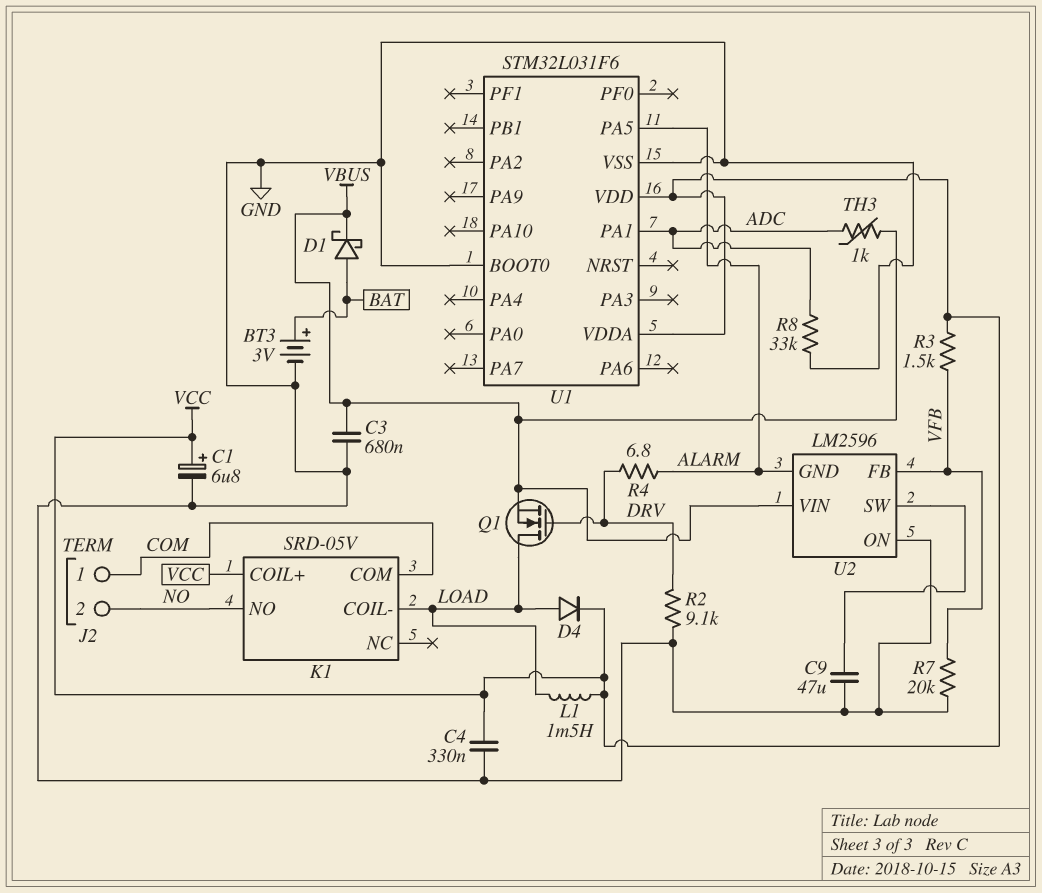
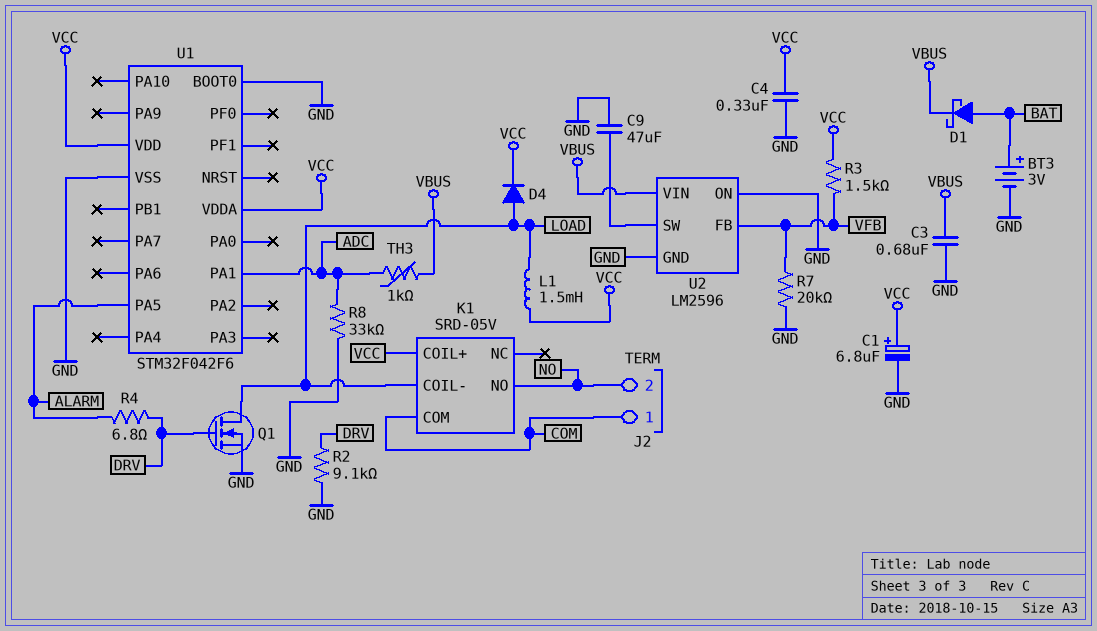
Q1: NMOS (G DRV, D LOAD, S VBUS) -> NMOS (G DRV, D LOAD, S GND)
U1: STM32L031F6 -> STM32F042F6
U2 pin GND: ALARM -> GND

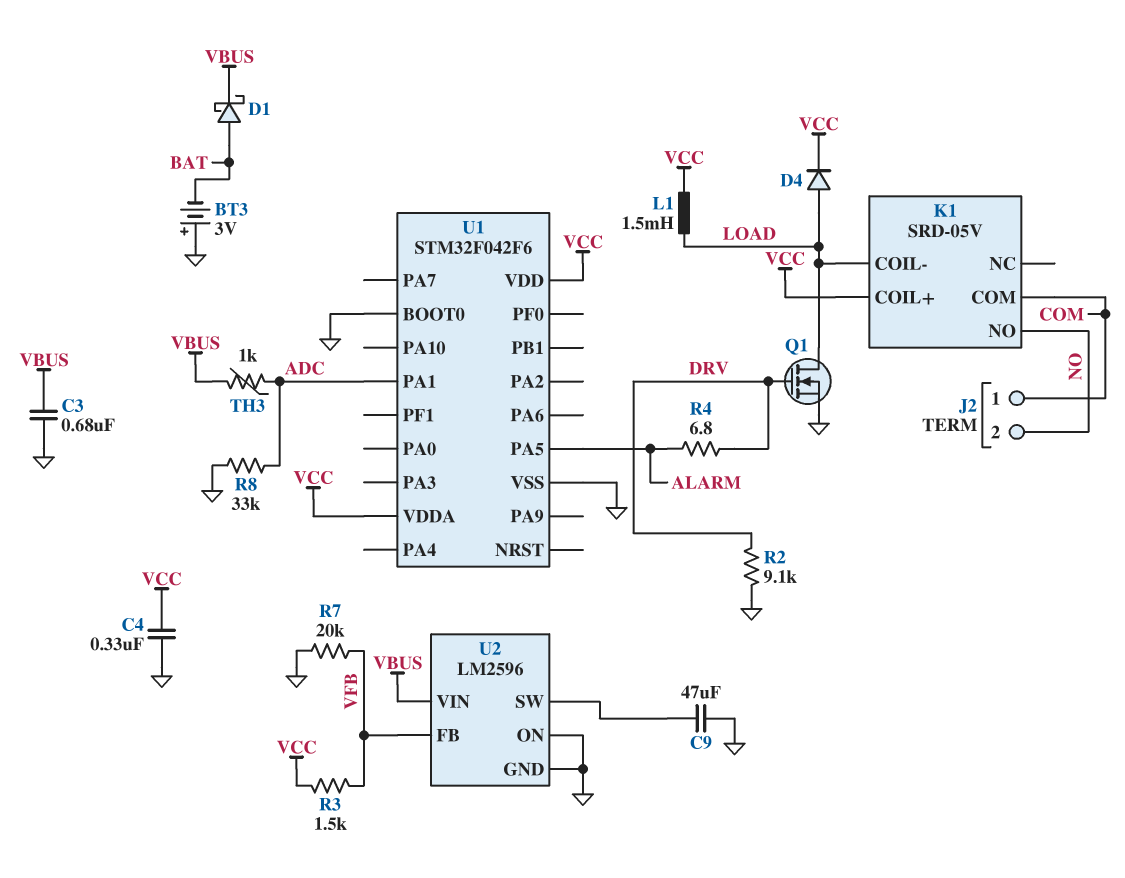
BT3: 3V (plus BAT, minus GND) -> 3V (plus GND, minus BAT)
C1: 6.8uF (plus VCC, minus GND) -> none

